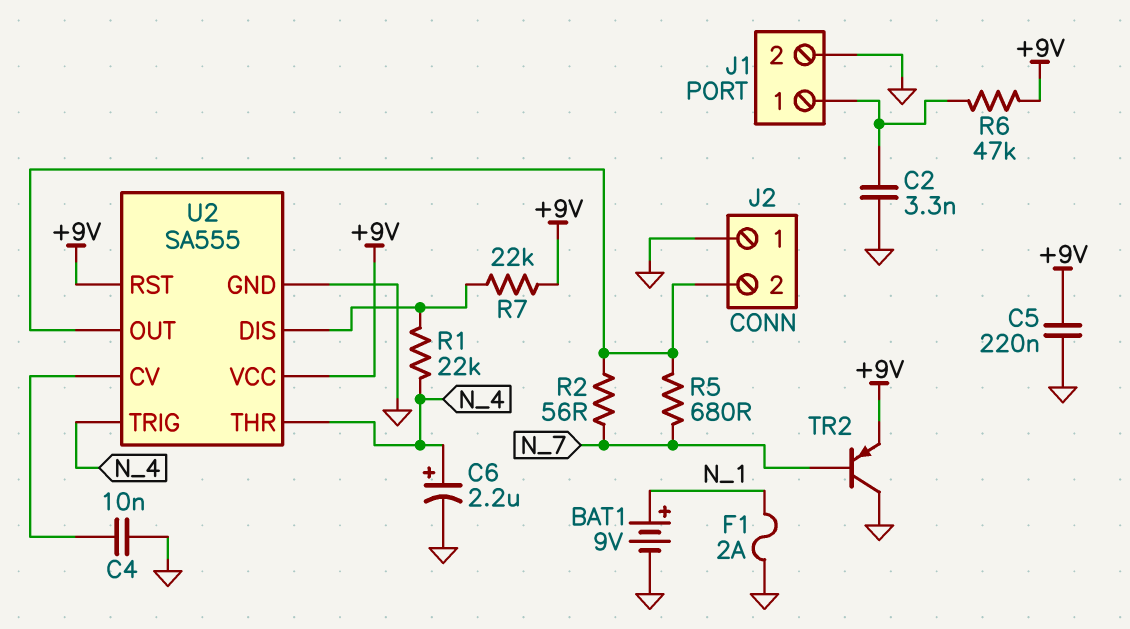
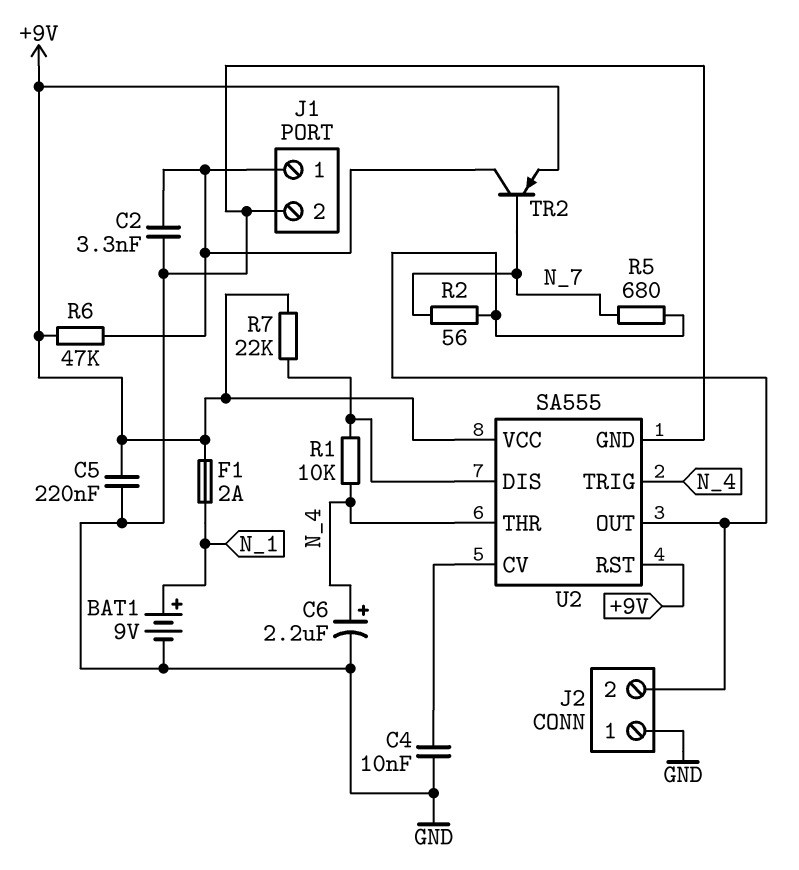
F1: 2A (GND, N_1) -> 2A (+9V, N_1)
R1: 22k (N_4, U2/DIS) -> 10k (N_4, U2/DIS)
TR2: PNP (B N_7, C GND, E +9V) -> PNP (B N_7, C J1/1, E +9V)

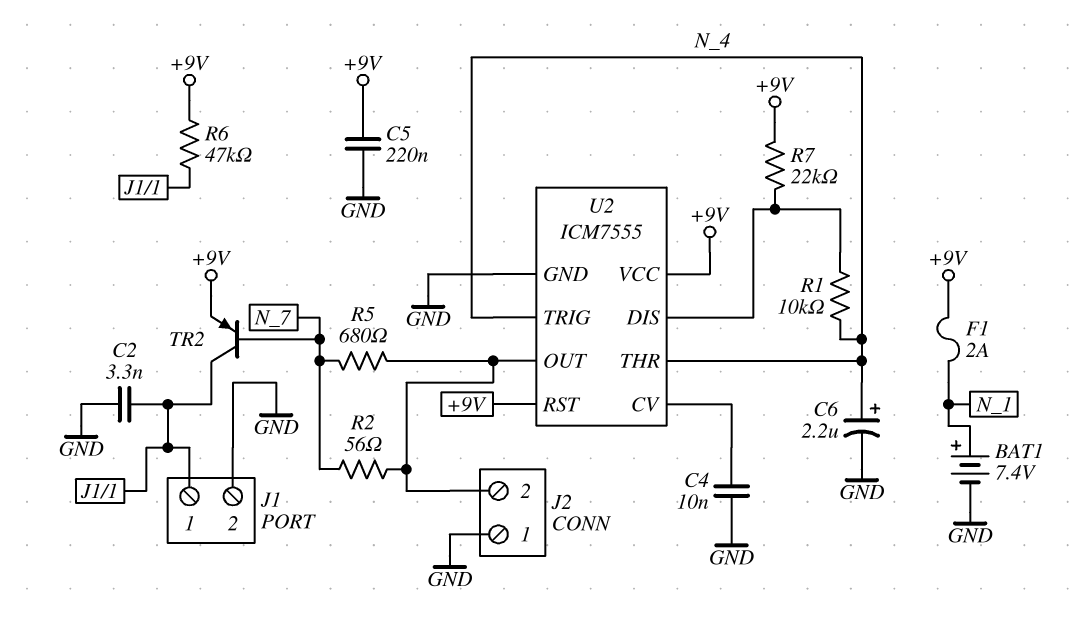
BAT1: 9V (plus N_1, minus GND) -> 7.4V (plus N_1, minus GND)
U2: SA555 -> ICM7555

